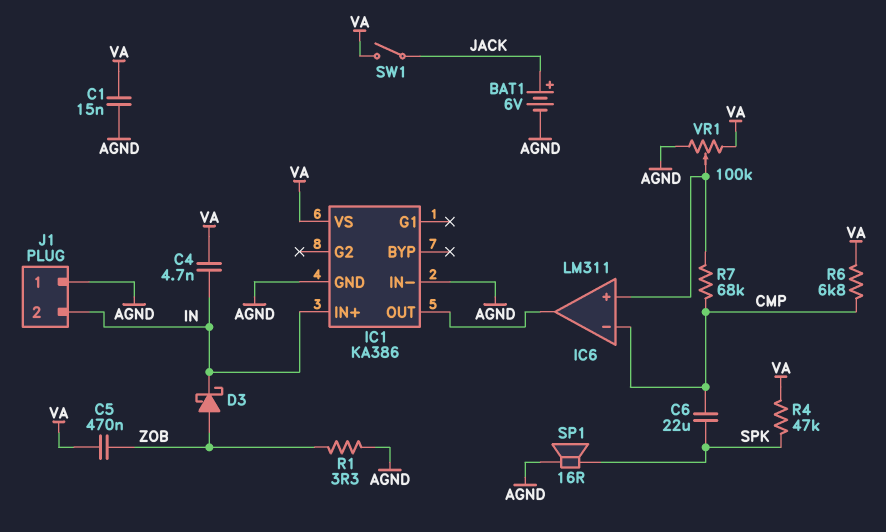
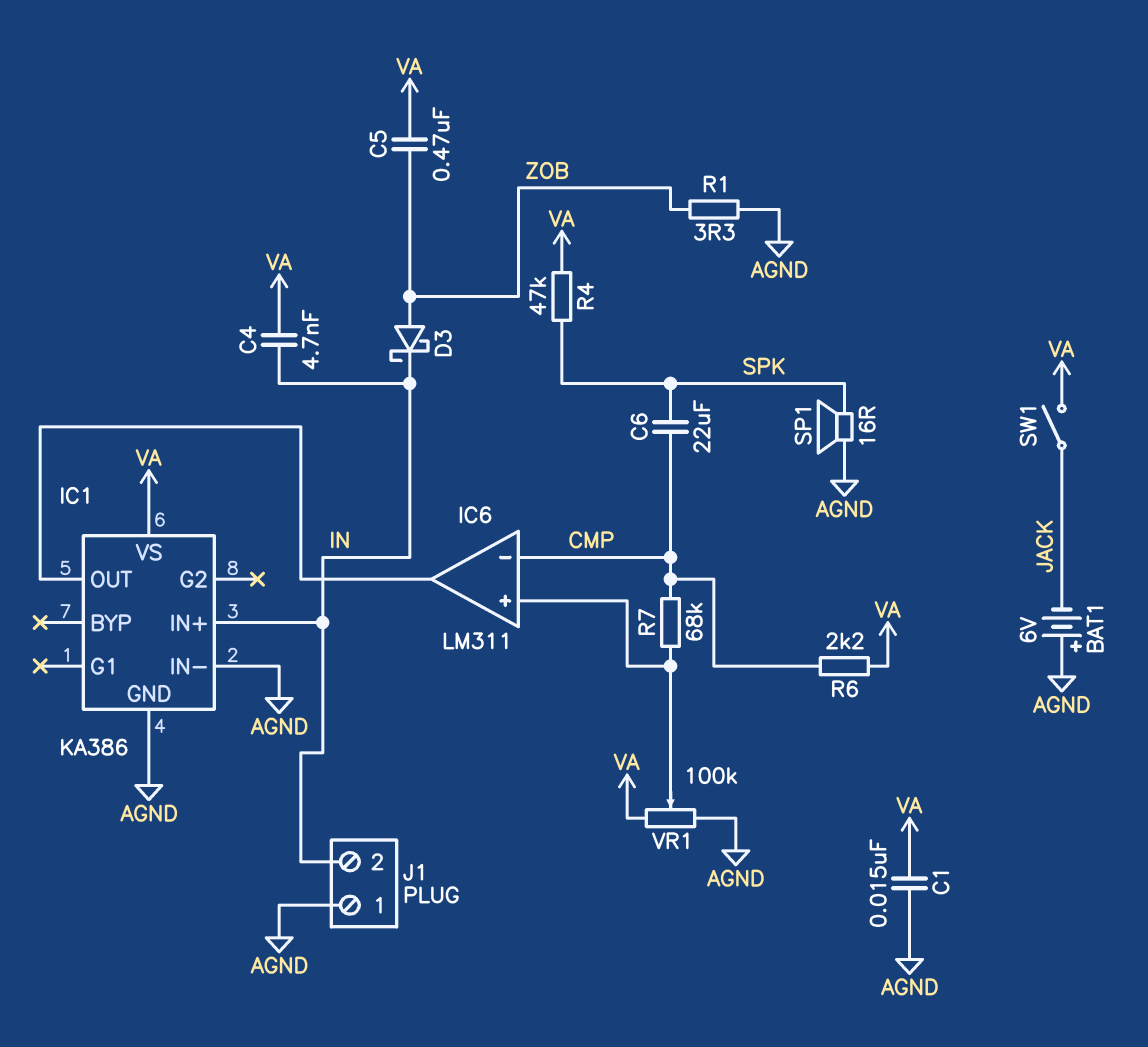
BAT1: 6V (plus JACK, minus AGND) -> 6V (plus AGND, minus JACK)
R6: 6.8k (CMP, VA) -> 2.2k (CMP, VA)

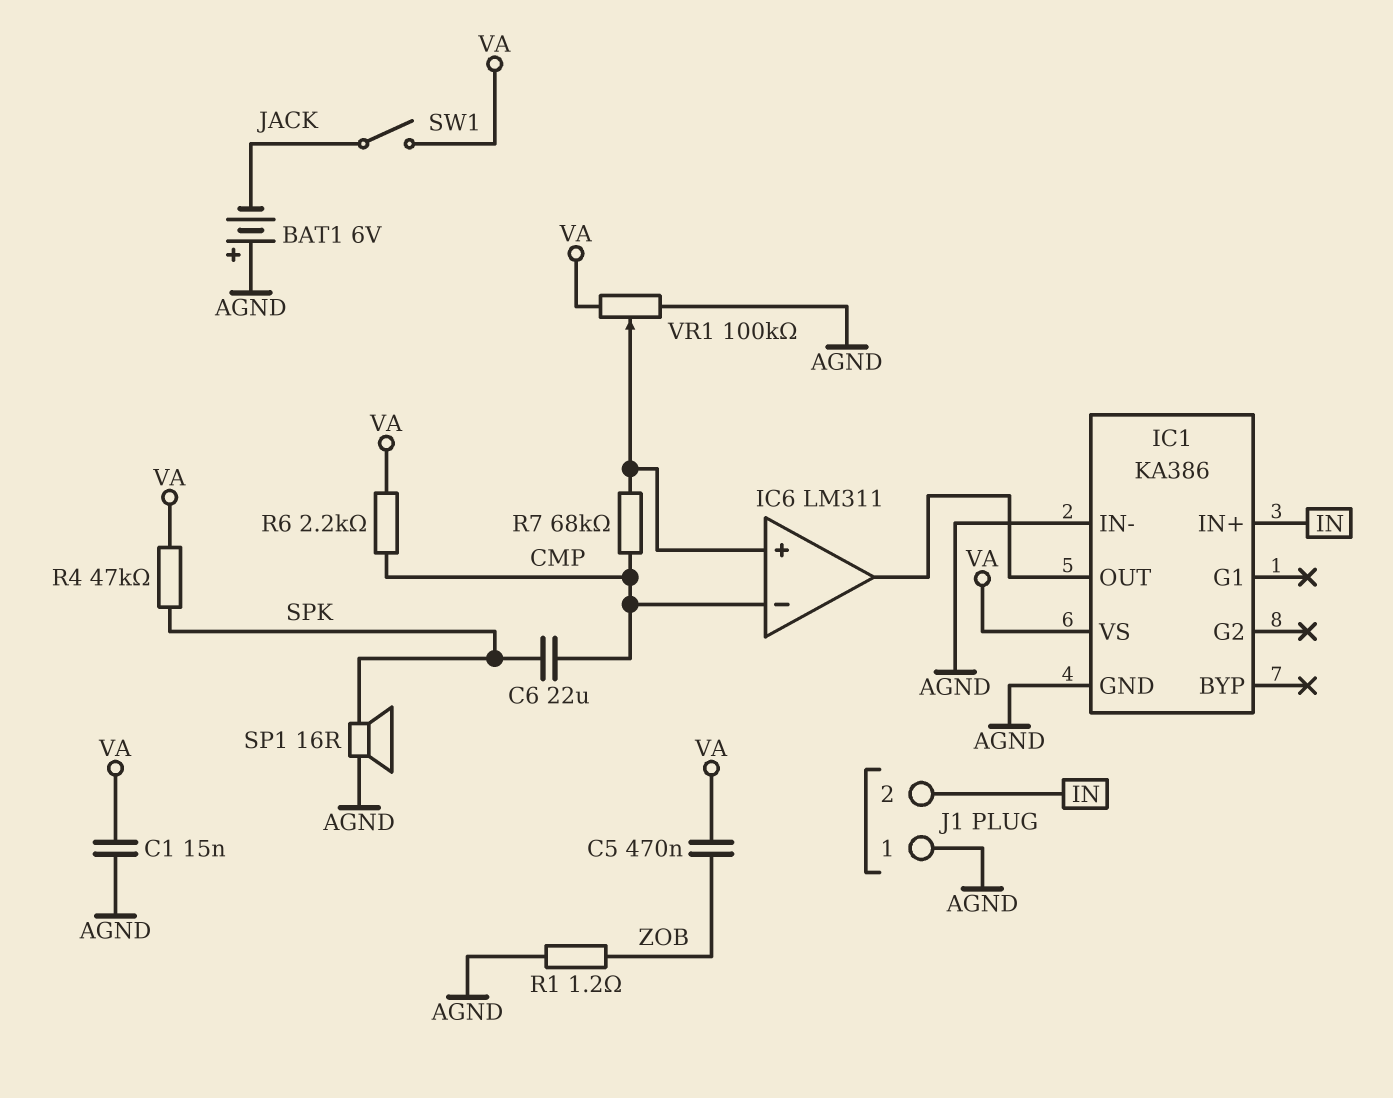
C4: 4.7nF (IN, VA) -> none
D3: schottky (A ZOB, K IN) -> none
R1: 3.3 (AGND, ZOB) -> 1.2 (AGND, ZOB)

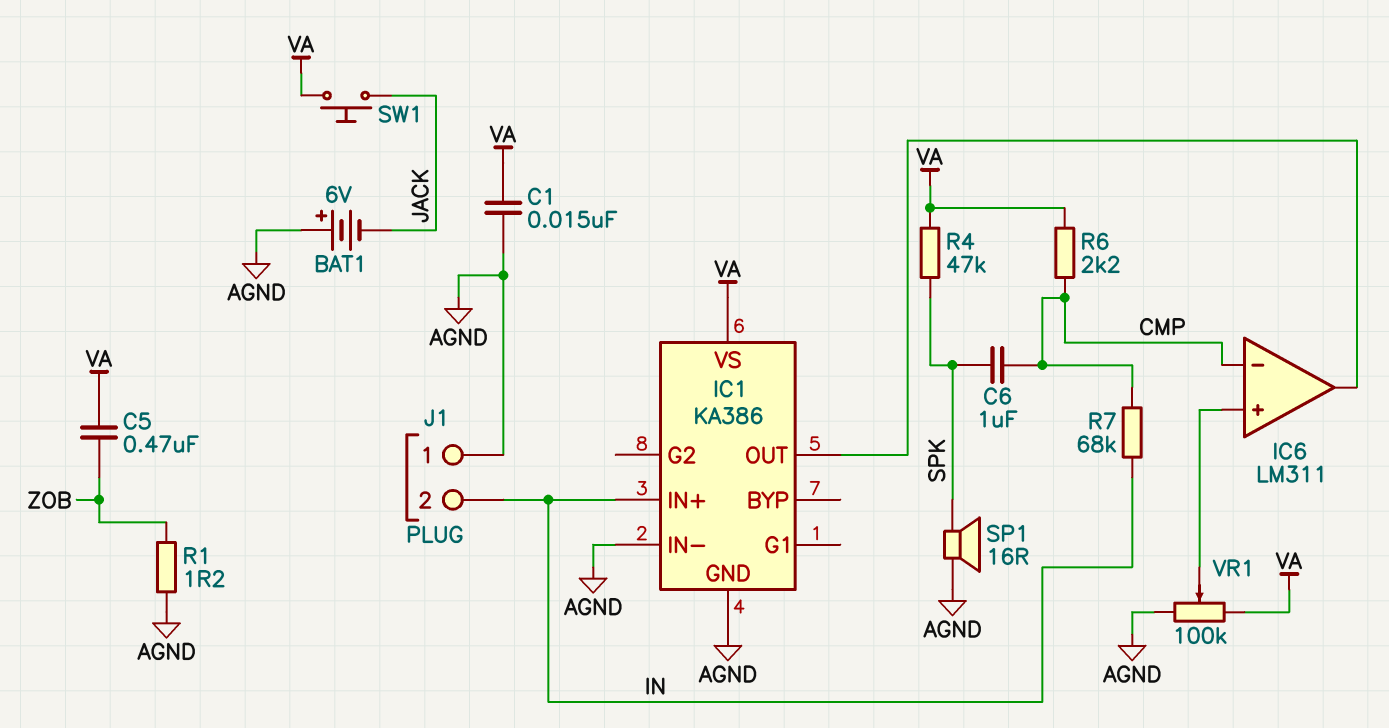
C6: 22uF (CMP, SPK) -> 1uF (CMP, SPK)
R7: 68k (CMP, IC6/in+) -> 68k (CMP, IN)
SW1: switch (JACK, VA) -> button (JACK, VA)

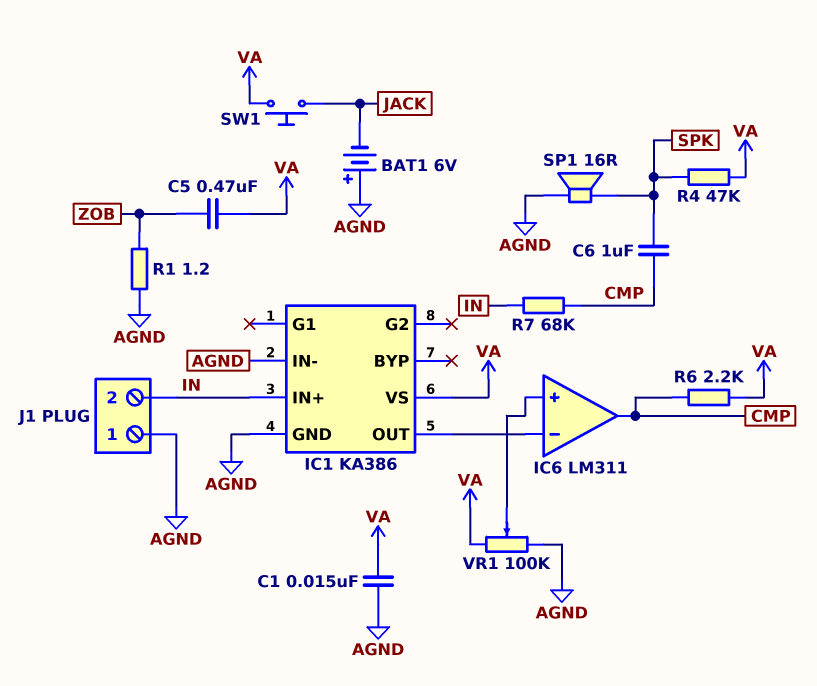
IC6 pin in-: CMP -> IC1/OUT
IC6 pin out: IC1/OUT -> CMP

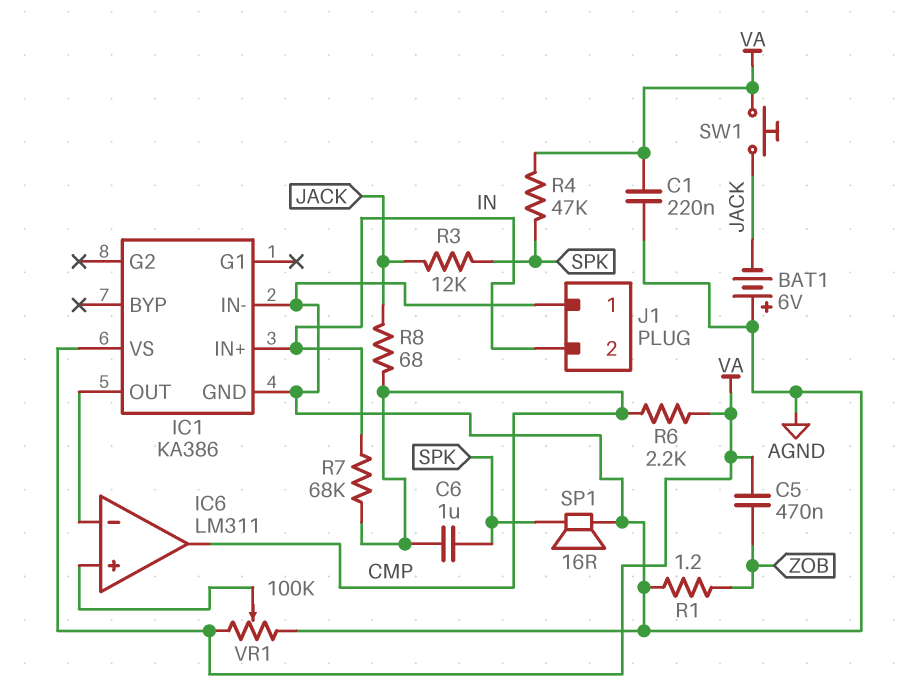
C1: 15nF (AGND, VA) -> 220nF (AGND, VA)
R3: none -> 12k (JACK, SPK)
R8: none -> 68 (CMP, JACK)

